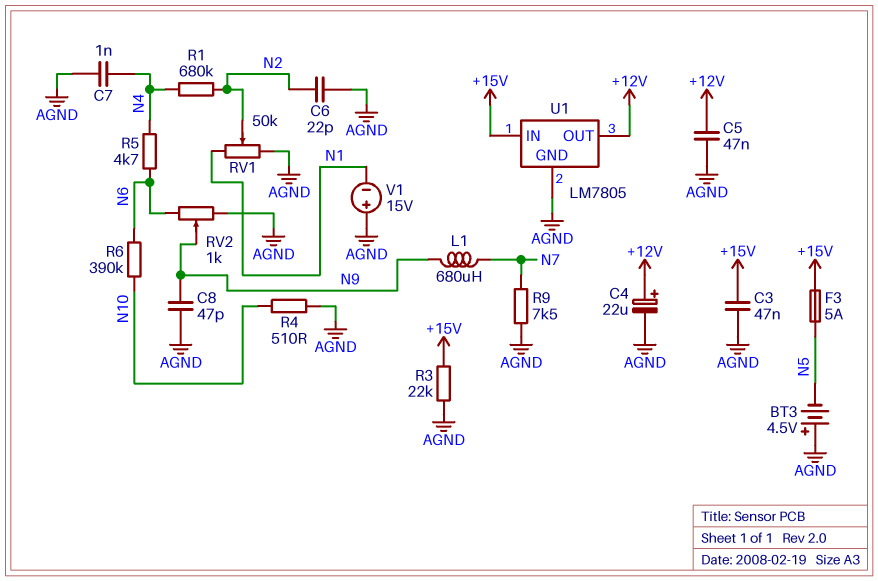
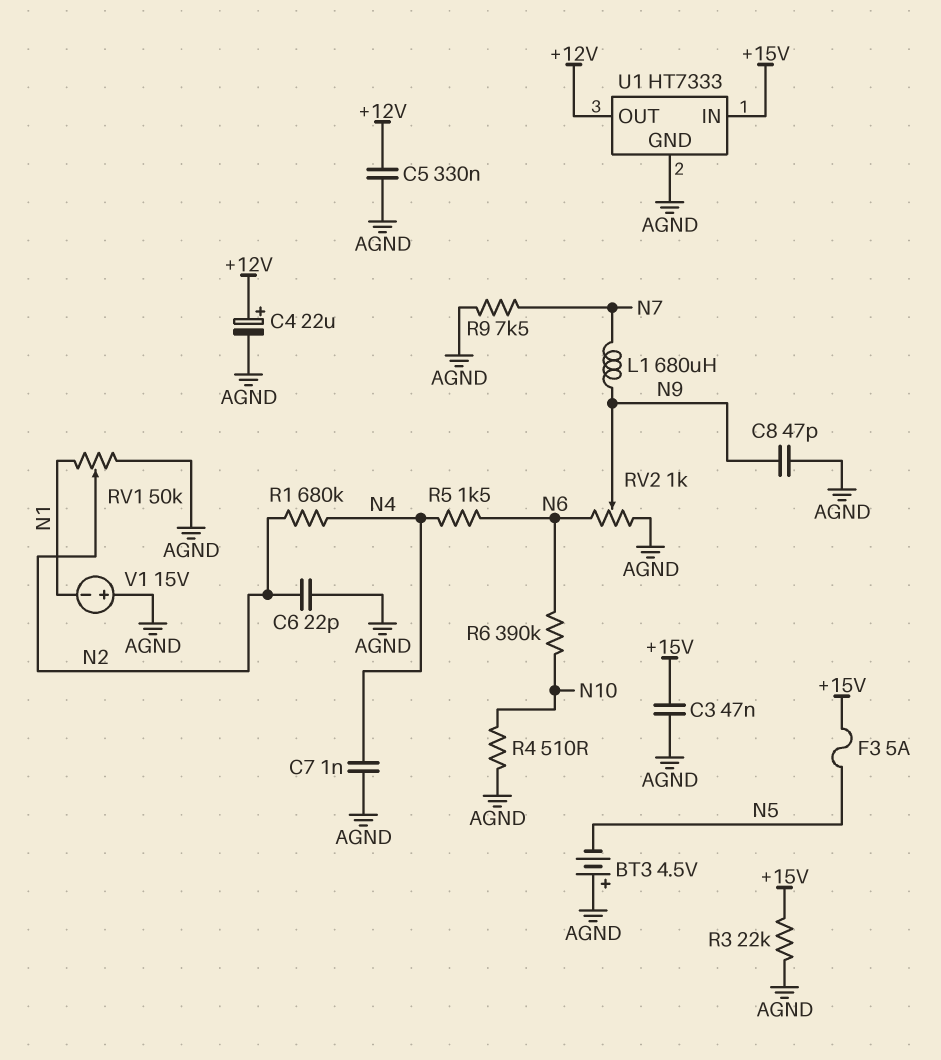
C5: 47nF (+12V, AGND) -> 330nF (+12V, AGND)
R5: 4.7k (N4, N6) -> 1.5k (N4, N6)
U1: LM7805 -> HT7333

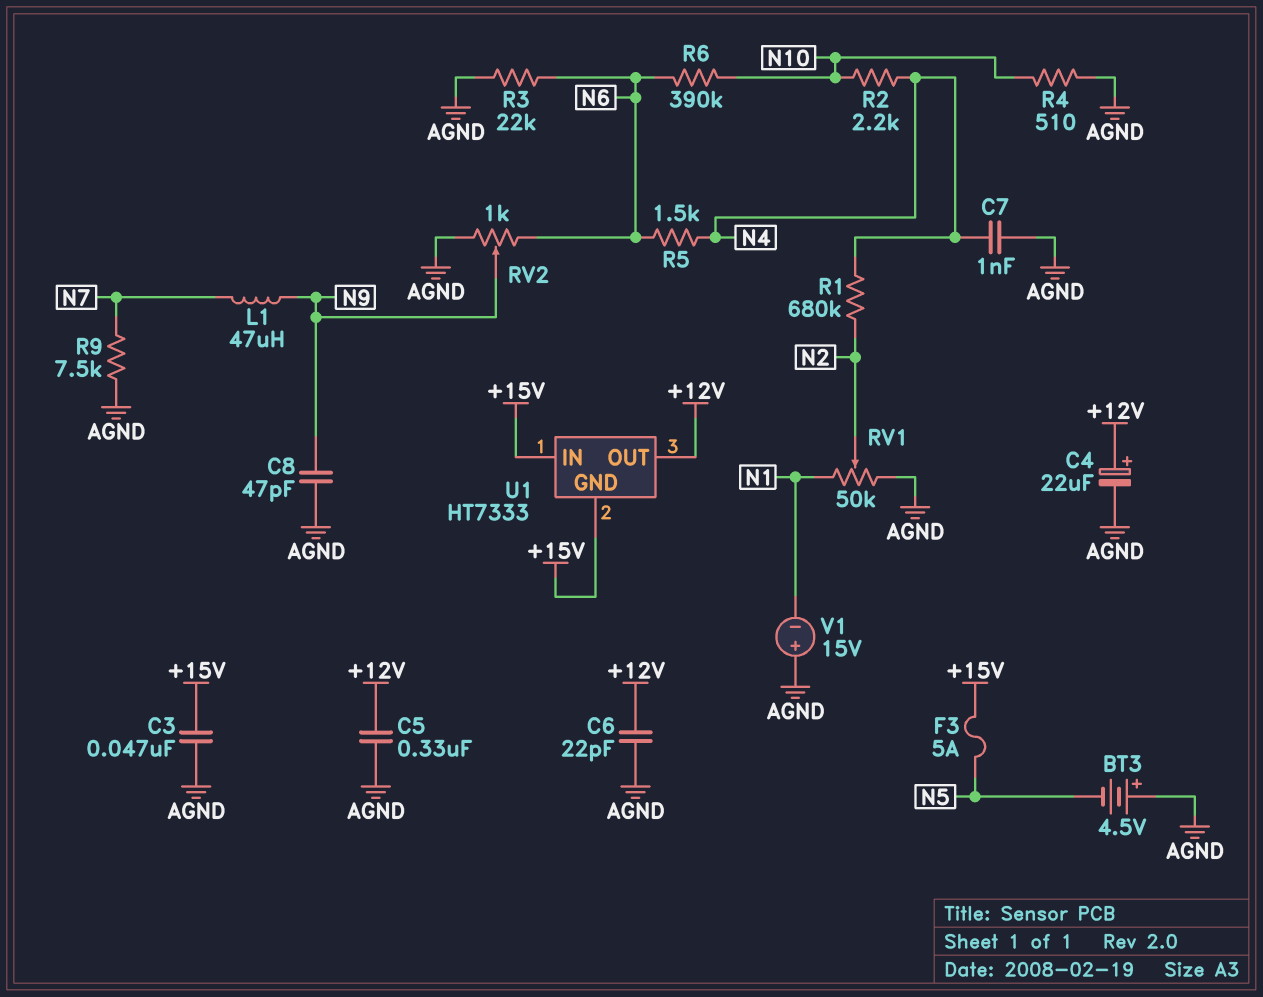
C6: 22pF (AGND, N2) -> 22pF (+12V, AGND)
L1: 680uH (N7, N9) -> 47uH (N7, N9)
R2: none -> 2.2k (N4, N10)
R3: 22k (+15V, AGND) -> 22k (AGND, N6)
U1 pin GND: AGND -> +15V

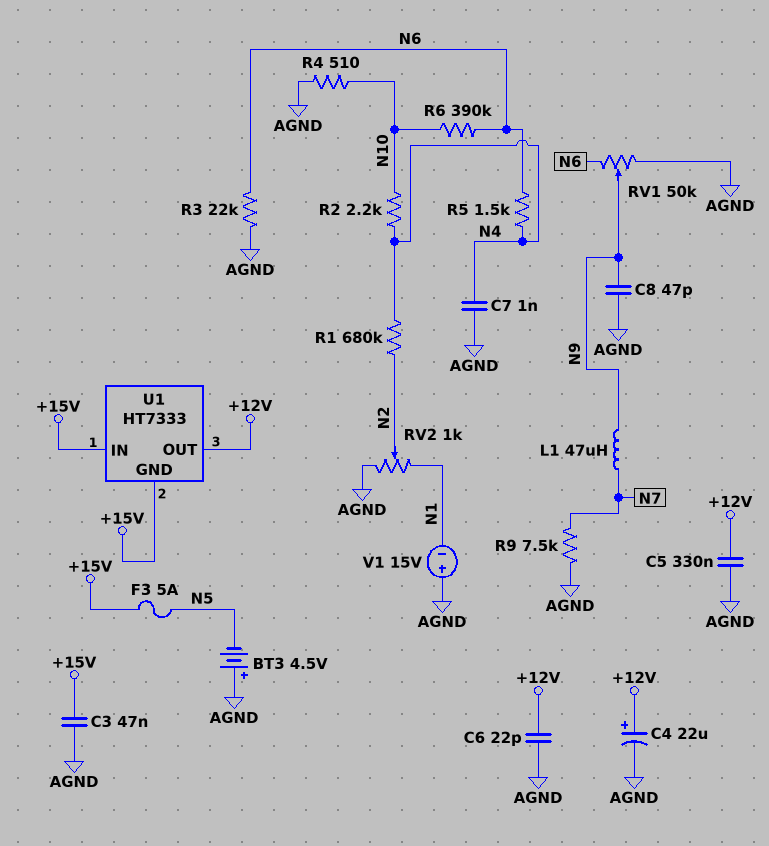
RV1: 50k (AGND, N1, wiper N2) -> 50k (AGND, N6, wiper N9)
RV2: 1k (AGND, N6, wiper N9) -> 1k (AGND, N1, wiper N2)

